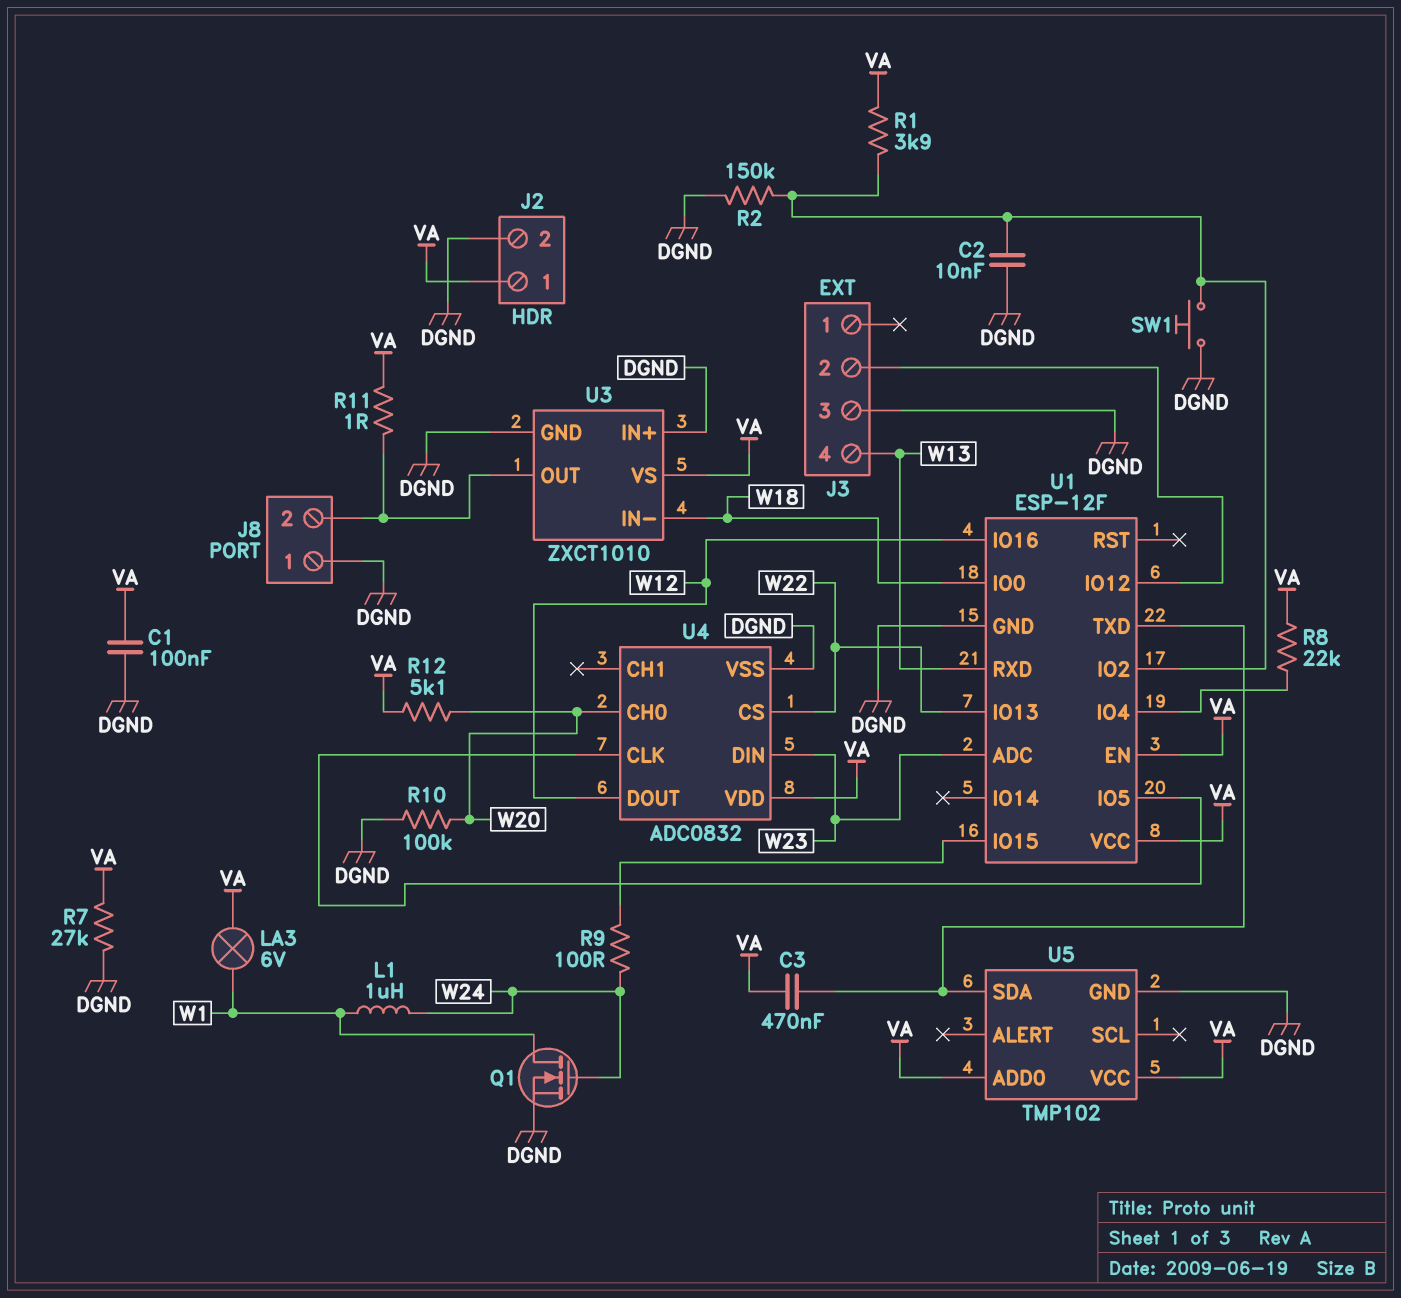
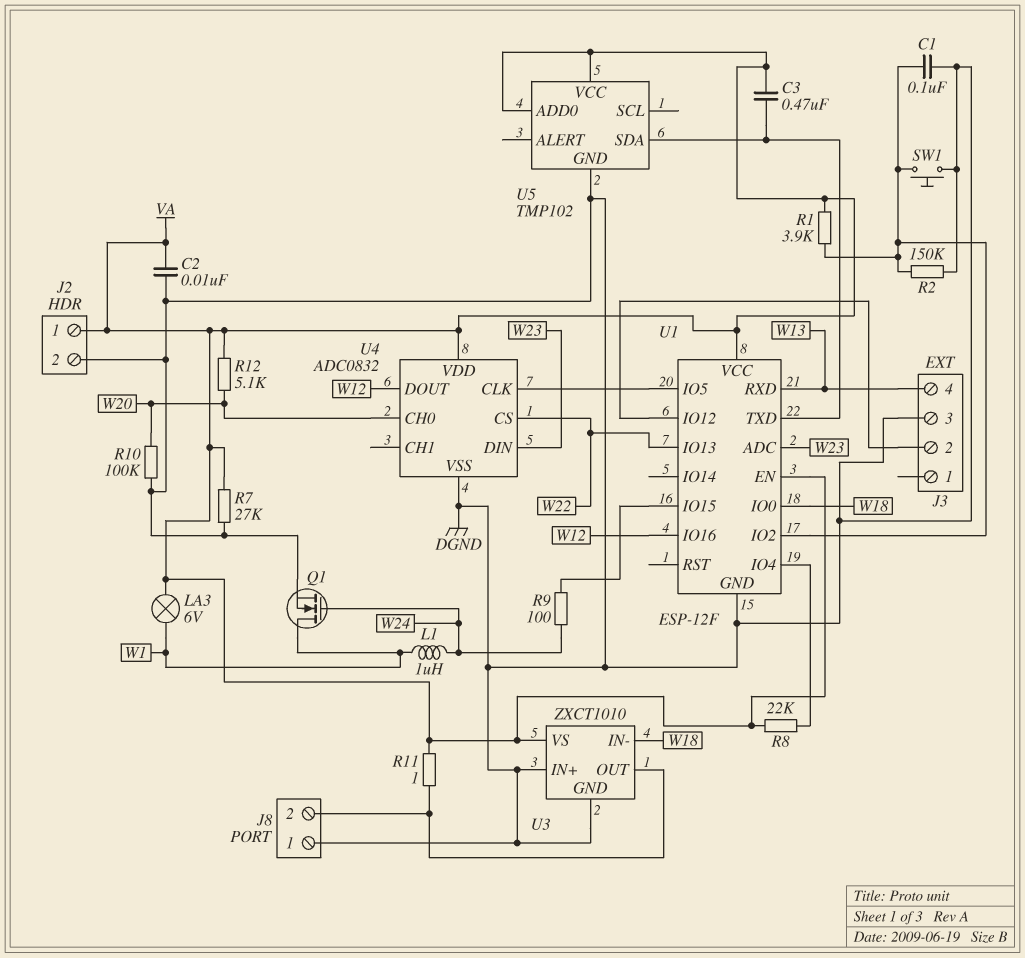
C1: 100nF (DGND, VA) -> 100nF (DGND, U1/IO2)
C2: 10nF (DGND, U1/IO2) -> 10nF (DGND, VA)

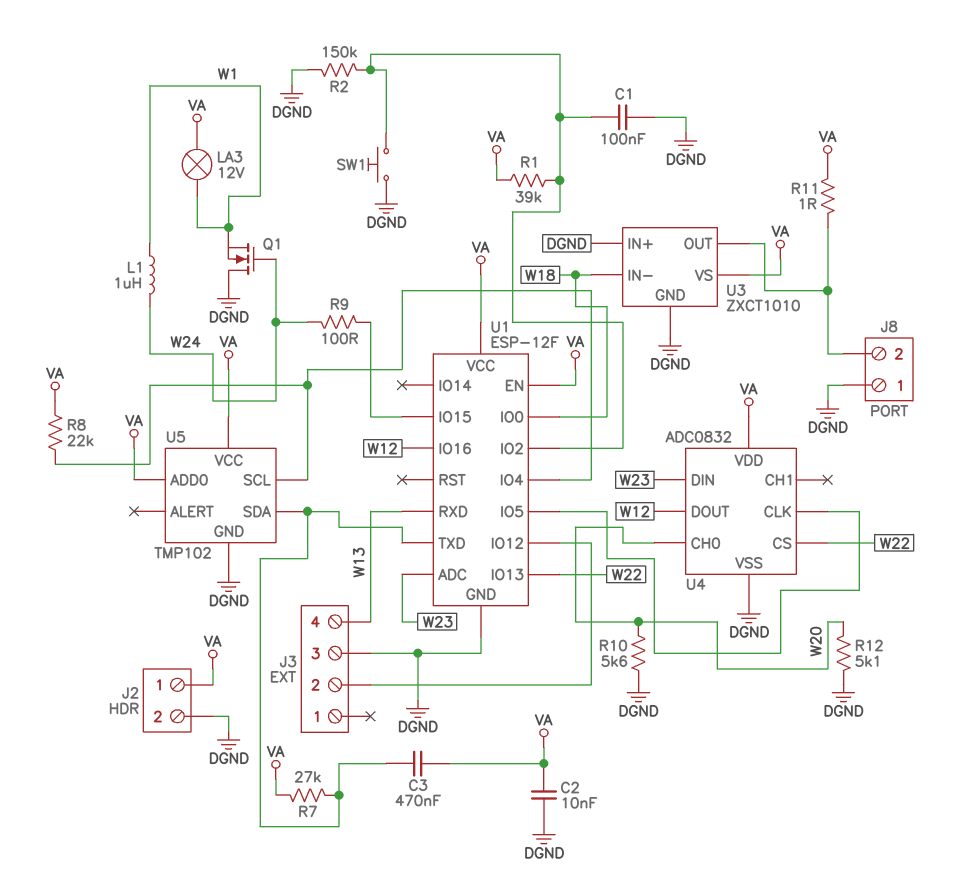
LA3: lamp 6V (VA, W1) -> lamp 12V (VA, W1)
Q1: NMOS (G W24, D W1, S DGND) -> NMOS (G W24, D DGND, S W1)
R1: 3.9k (U1/IO2, VA) -> 39k (U1/IO2, VA)
R7: 27k (DGND, VA) -> 27k (U1/TXD, VA)
R10: 100k (DGND, W20) -> 5.6k (DGND, W20)
R12: 5.1k (VA, W20) -> 5.1k (DGND, W20)
U5 pin SCL: none -> U1/IO4

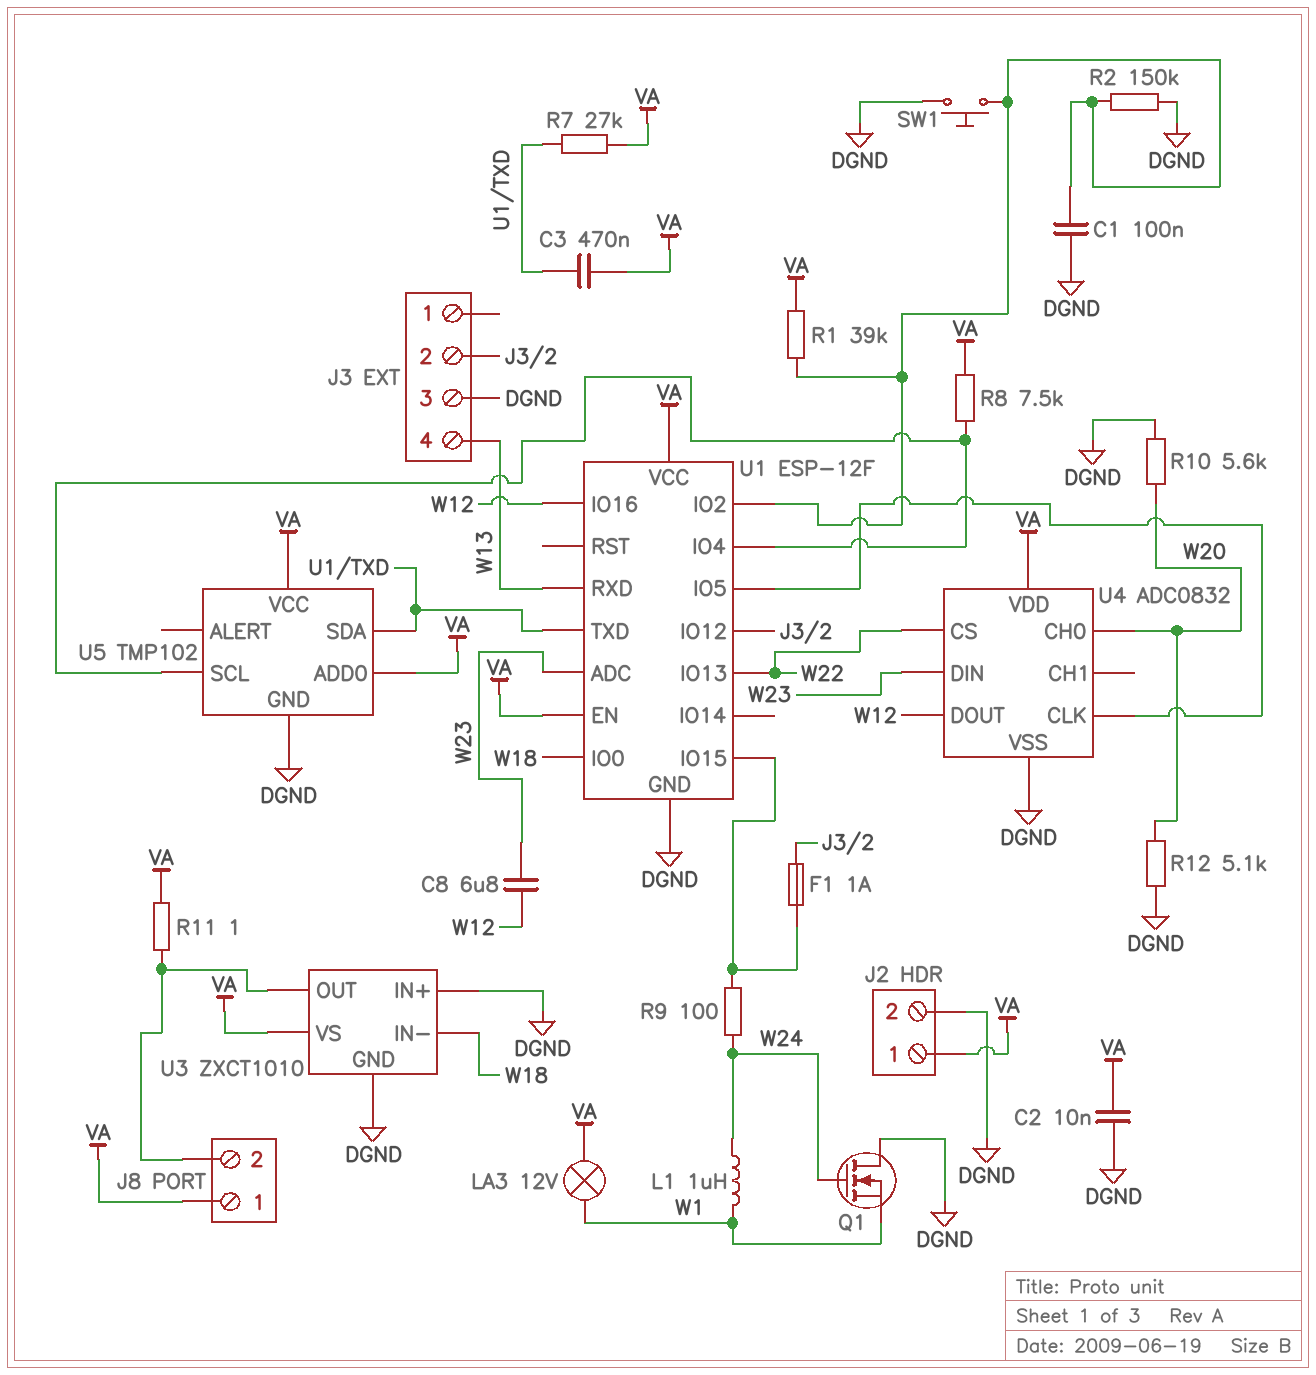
C8: none -> 6.8uF (W12, W23)
F1: none -> 1A (J3/2, U1/IO15)
J8 pin 1: DGND -> VA
R8: 22k (U1/IO4, VA) -> 7.5k (U1/IO4, VA)

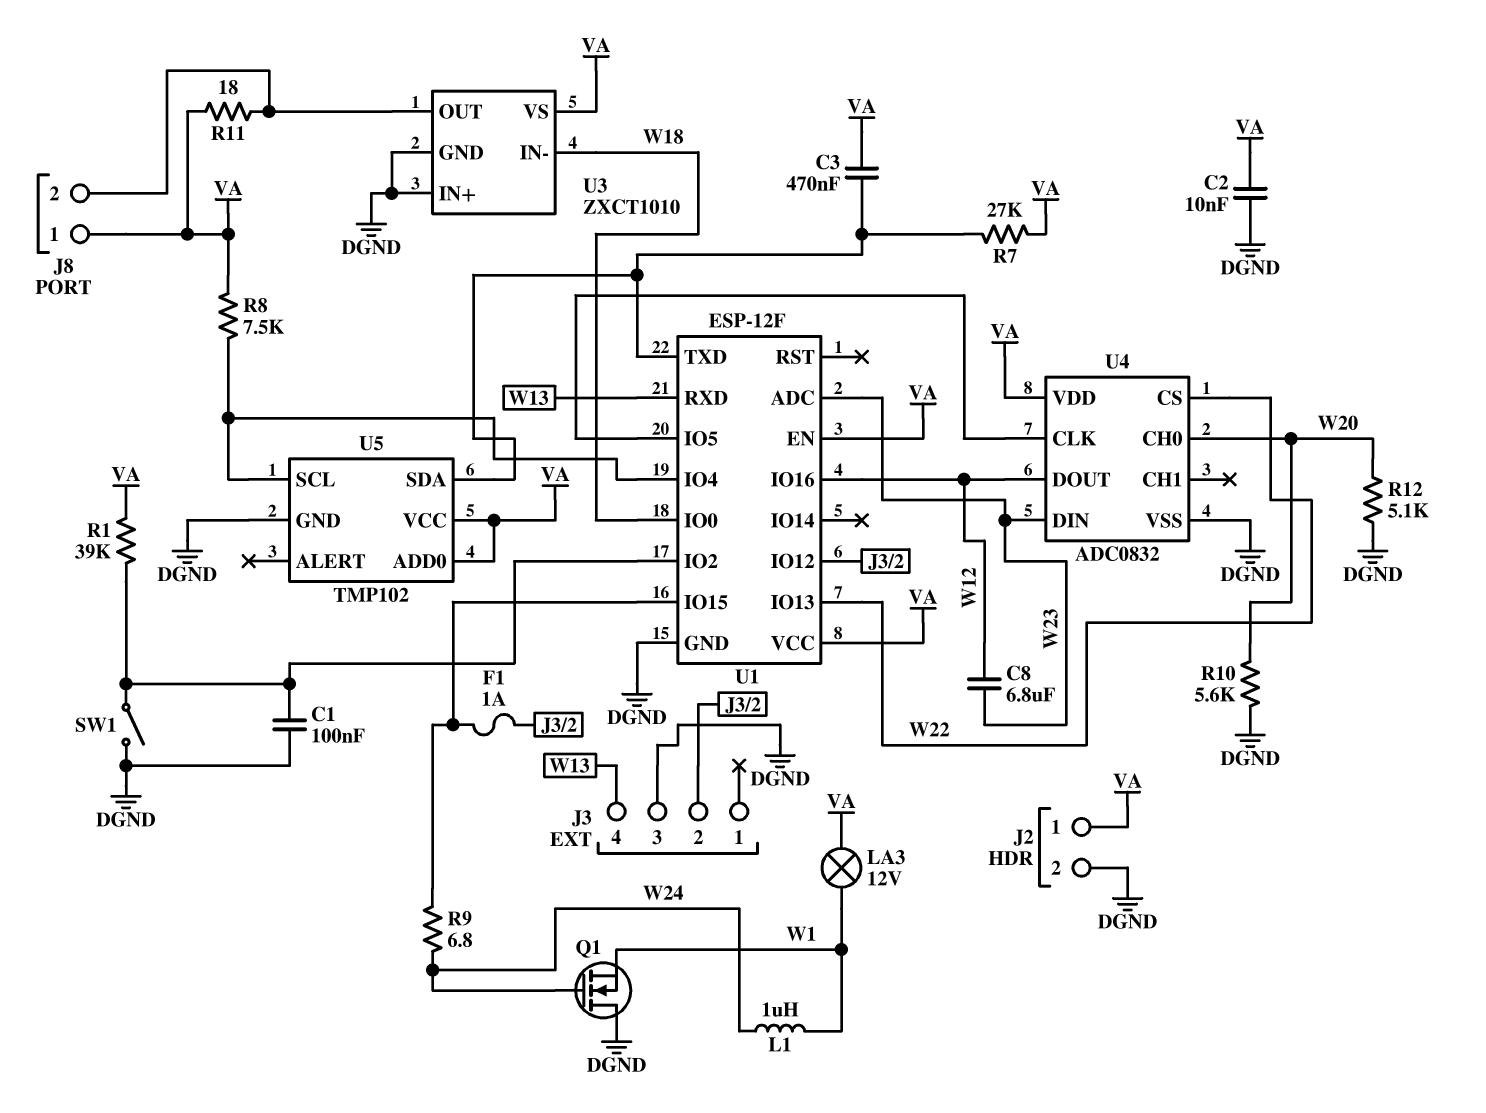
R2: 150k (DGND, U1/IO2) -> none
R9: 100 (U1/IO15, W24) -> 6.8 (U1/IO15, W24)
R11: 1 (J8/2, VA) -> 18 (J8/2, VA)
SW1: button (DGND, U1/IO2) -> switch (DGND, U1/IO2)

